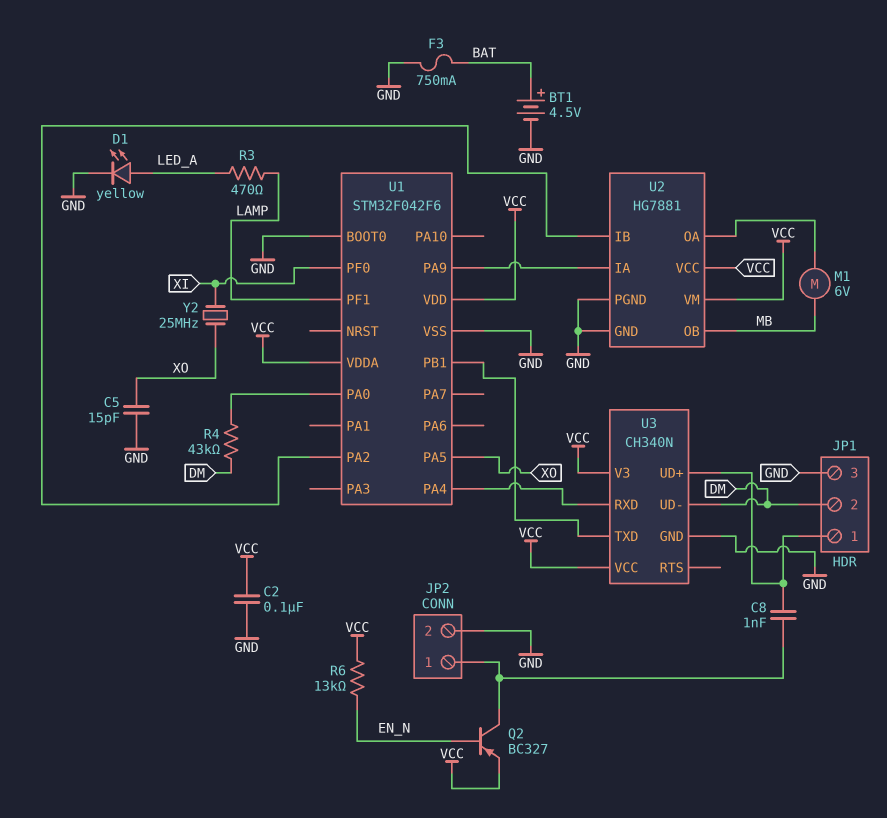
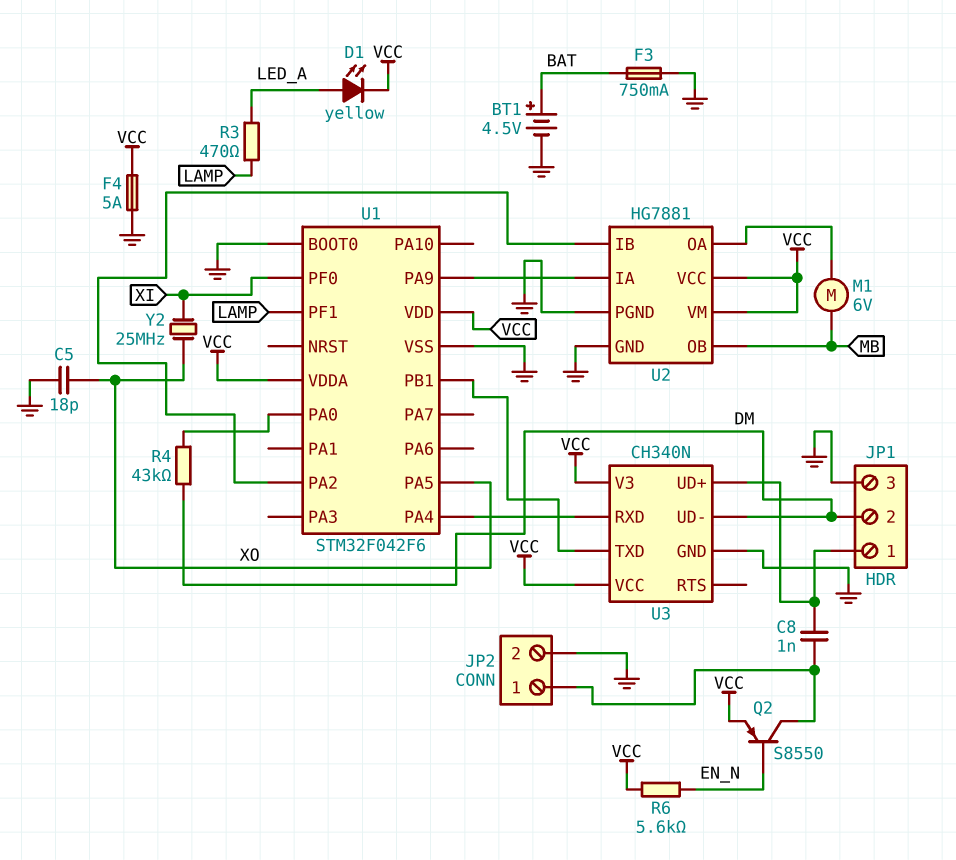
C2: 100nF (GND, VCC) -> none
C5: 15pF (GND, XO) -> 18pF (GND, XO)
D1: LED yellow (A LED_A, K GND) -> LED yellow (A LED_A, K VCC)
F4: none -> 5A (GND, VCC)
Q2: PNP BC327 (B EN_N, C JP2/1, E VCC) -> PNP S8550 (B EN_N, C JP2/1, E VCC)
R6: 13k (EN_N, VCC) -> 5.6k (EN_N, VCC)

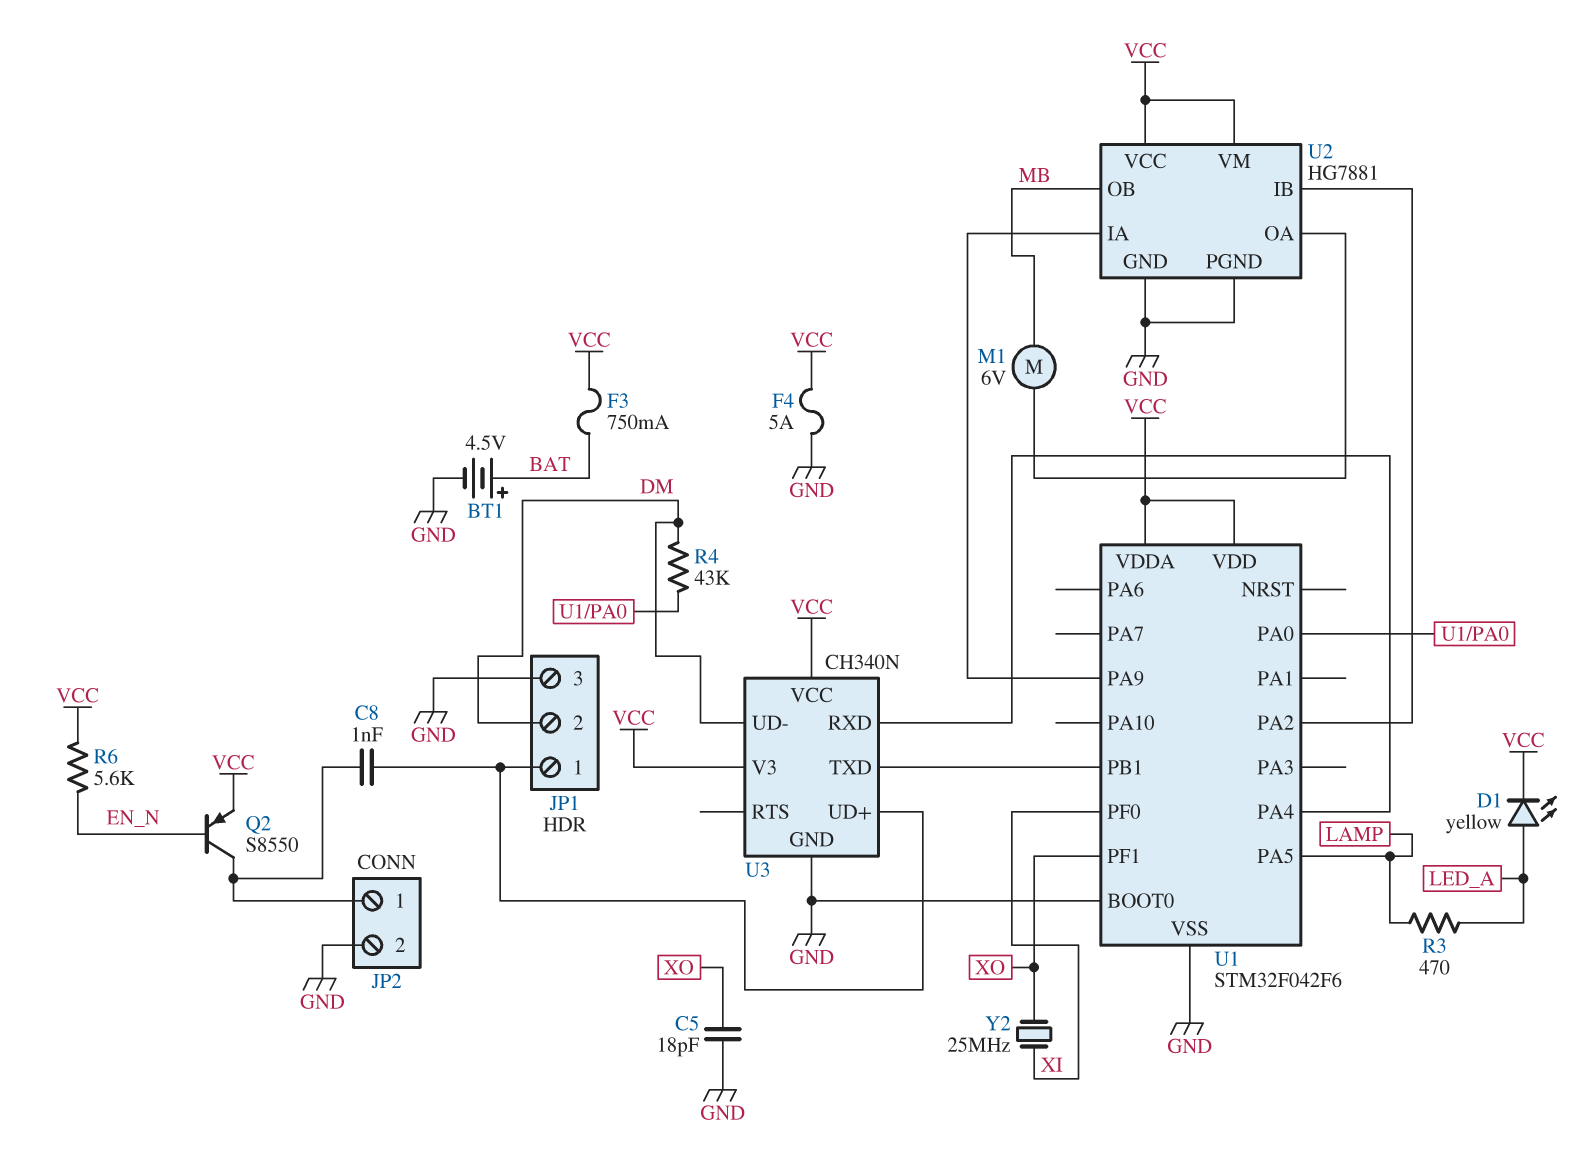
F3: 750mA (BAT, GND) -> 750mA (BAT, VCC)
U1 pin PA5: XO -> LAMP
U1 pin PF1: LAMP -> XO

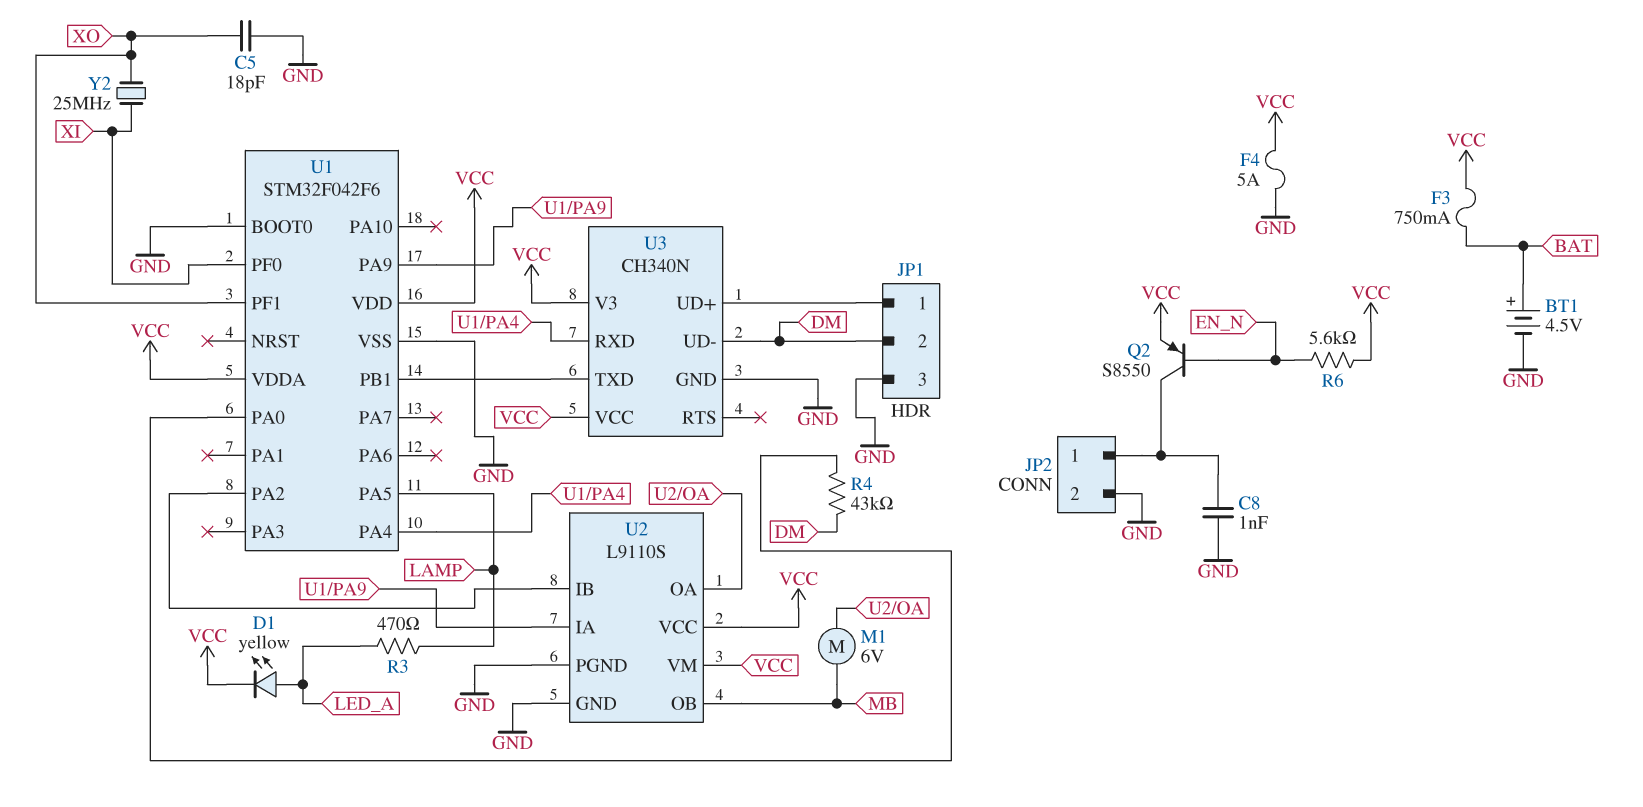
C8: 1nF (JP1/1, JP2/1) -> 1nF (GND, JP2/1)
U2: HG7881 -> L9110S

